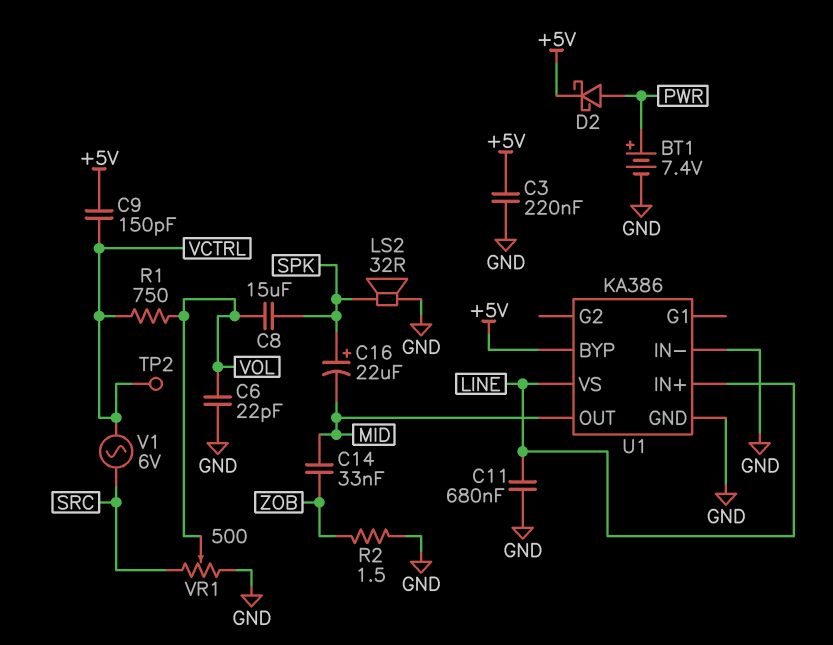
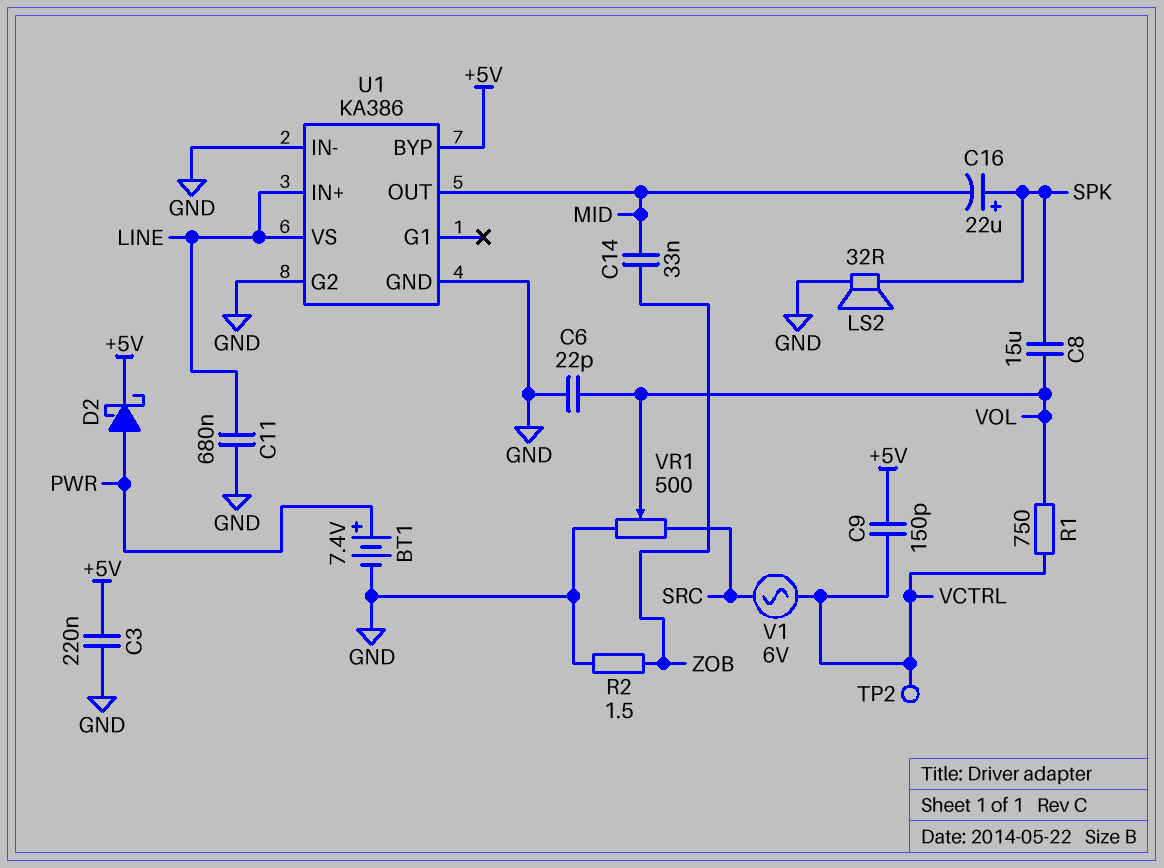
U1 pin G2: none -> GND

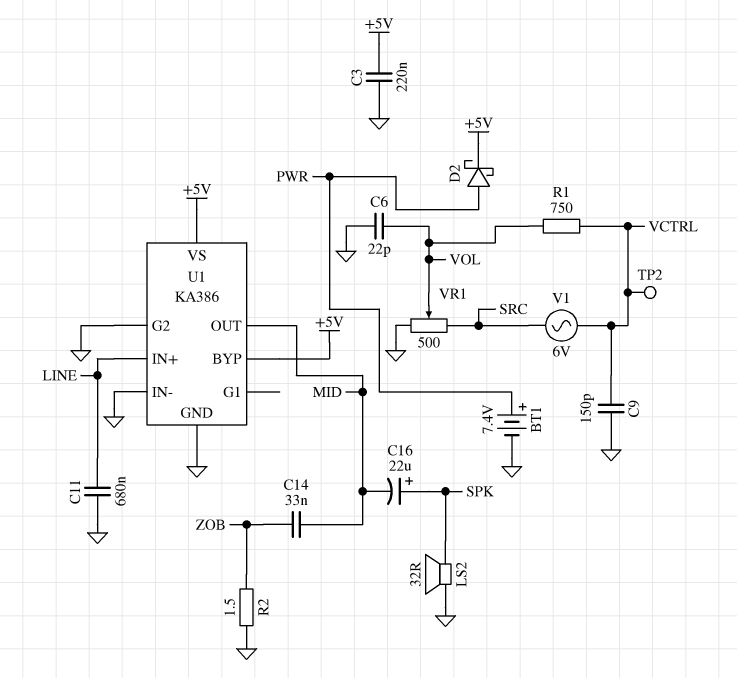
C8: 15uF (SPK, VOL) -> none
C9: 150pF (+5V, VCTRL) -> 150pF (GND, VCTRL)
U1 pin VS: LINE -> +5V

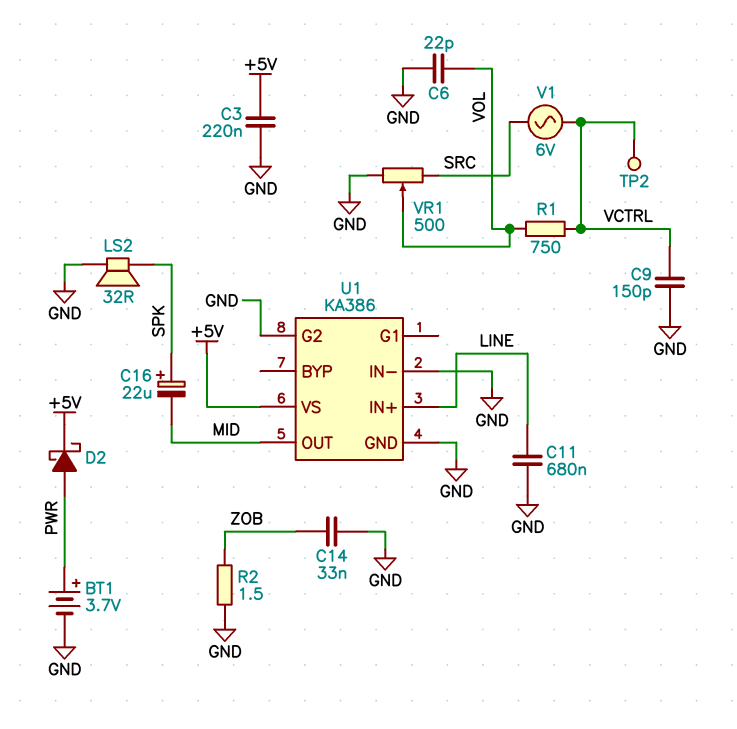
BT1: 7.4V (plus PWR, minus GND) -> 3.7V (plus PWR, minus GND)
C14: 33nF (MID, ZOB) -> 33nF (GND, ZOB)
U1 pin BYP: +5V -> none

